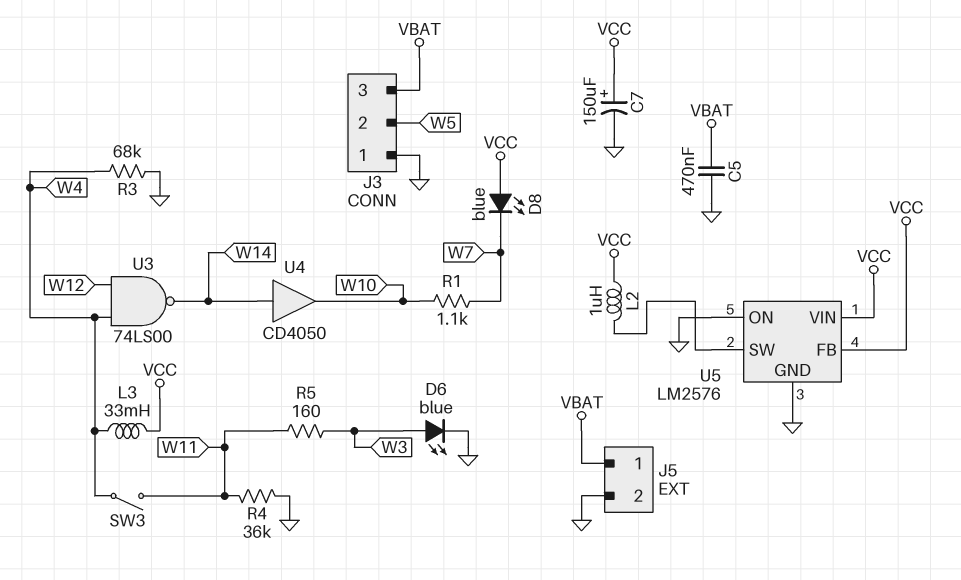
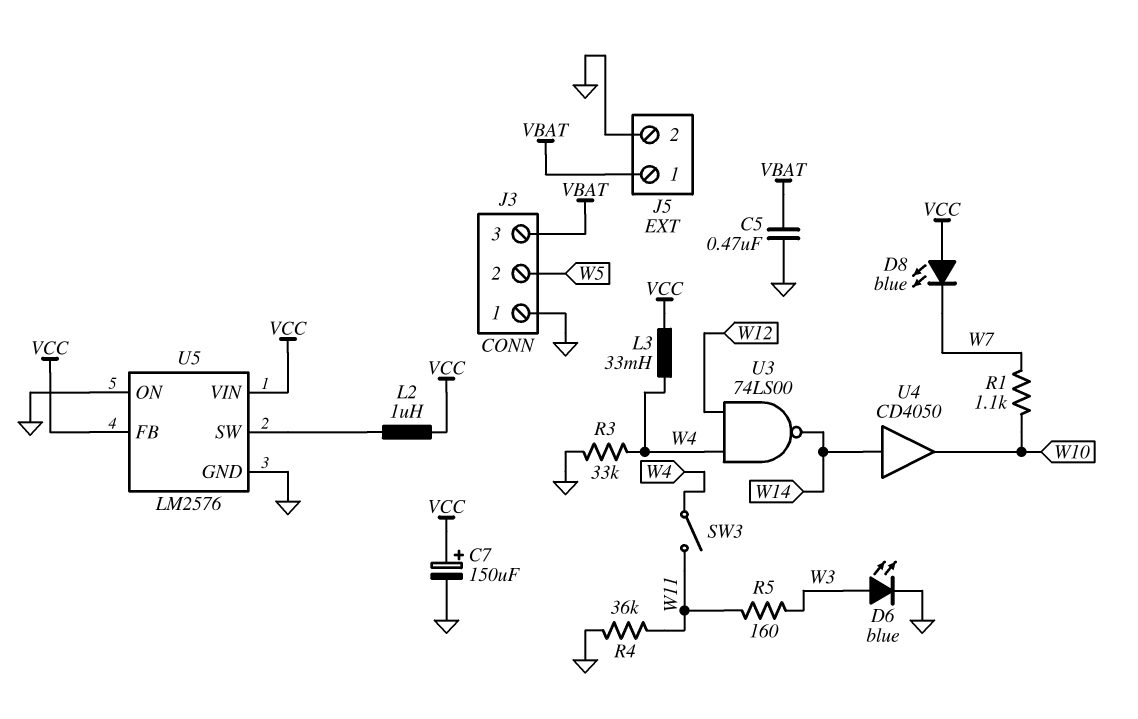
R3: 68k (GND, W4) -> 33k (GND, W4)

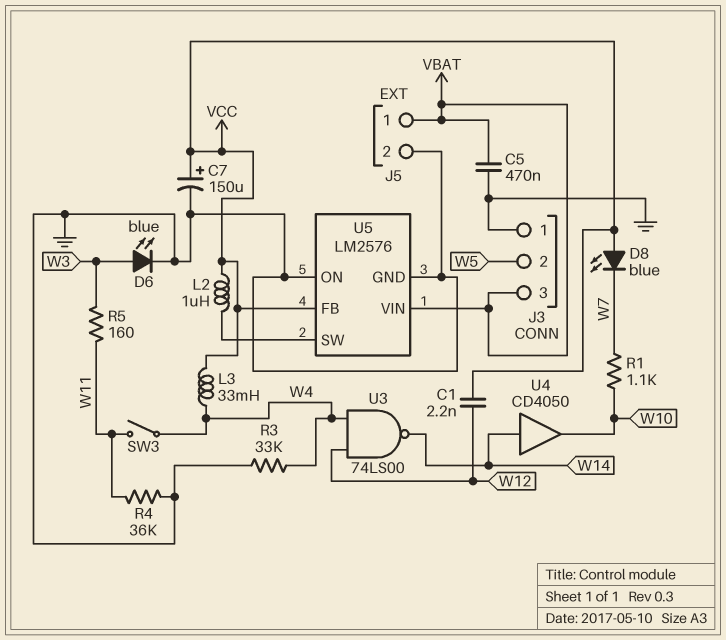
C1: none -> 2.2nF (VCC, W12)
U5 pin VIN: VCC -> VBAT

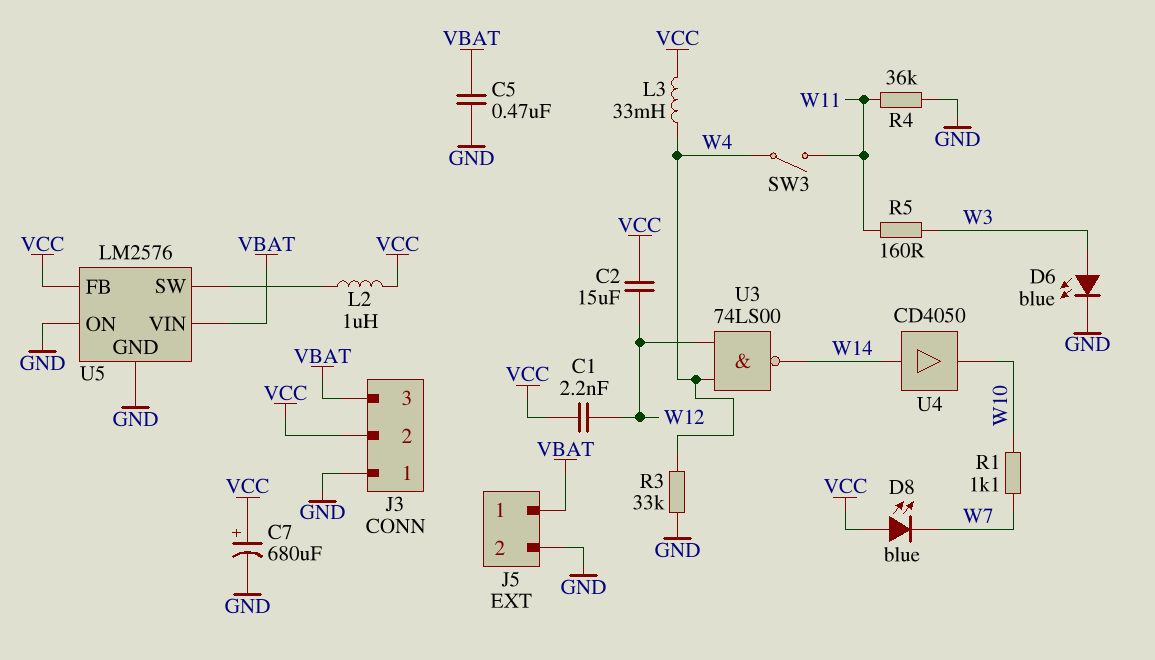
C2: none -> 15uF (VCC, W12)
C7: 150uF (plus VCC, minus GND) -> 680uF (plus VCC, minus GND)
J3 pin 2: W5 -> VCC

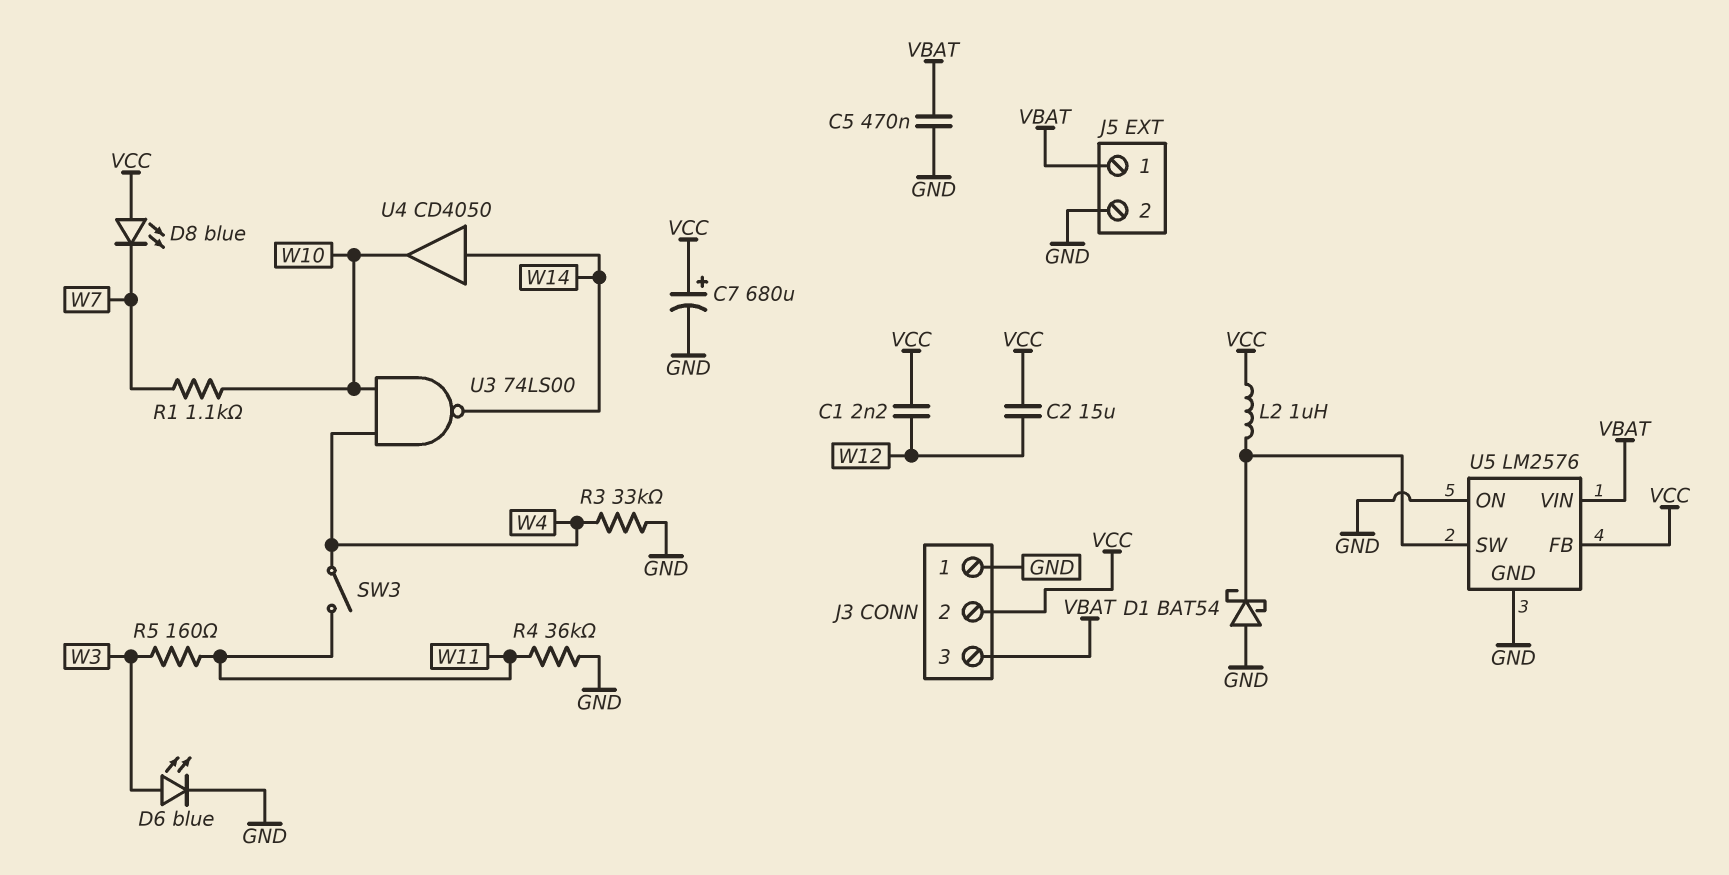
D1: none -> schottky BAT54 (A GND, K U5/SW)
L3: 33mH (VCC, W4) -> none
U3: NAND 74LS00 (in W4, in W12, out W14) -> NAND 74LS00 (in W4, in W10, out W14)

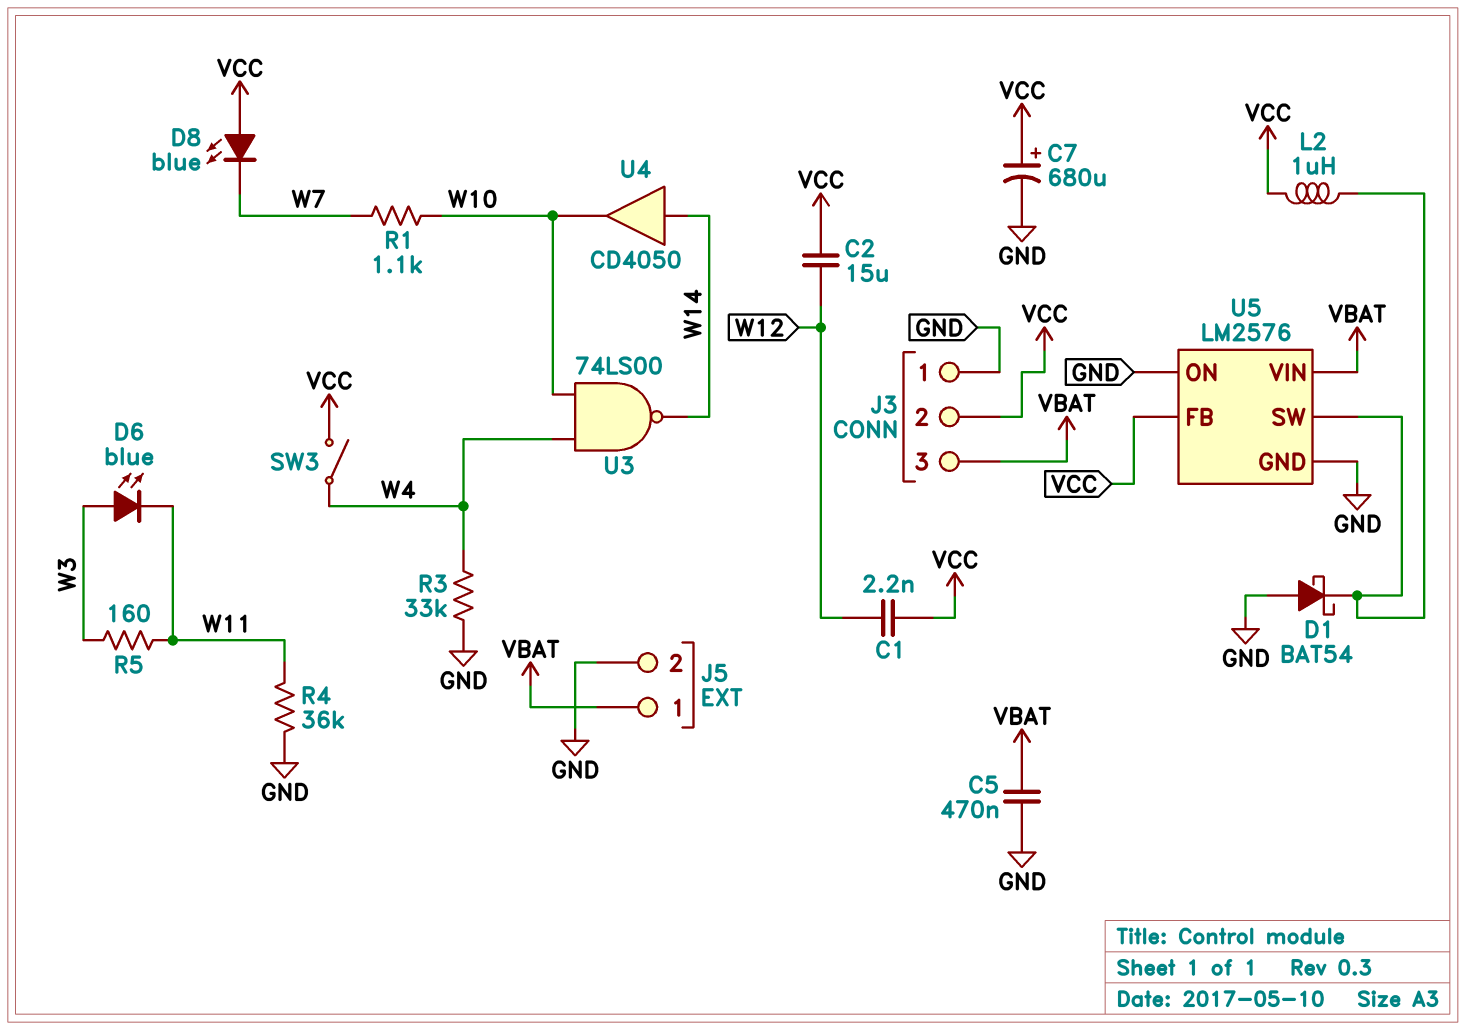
D6: LED blue (A W3, K GND) -> LED blue (A W3, K W11)
SW3: switch (W4, W11) -> switch (VCC, W4)

